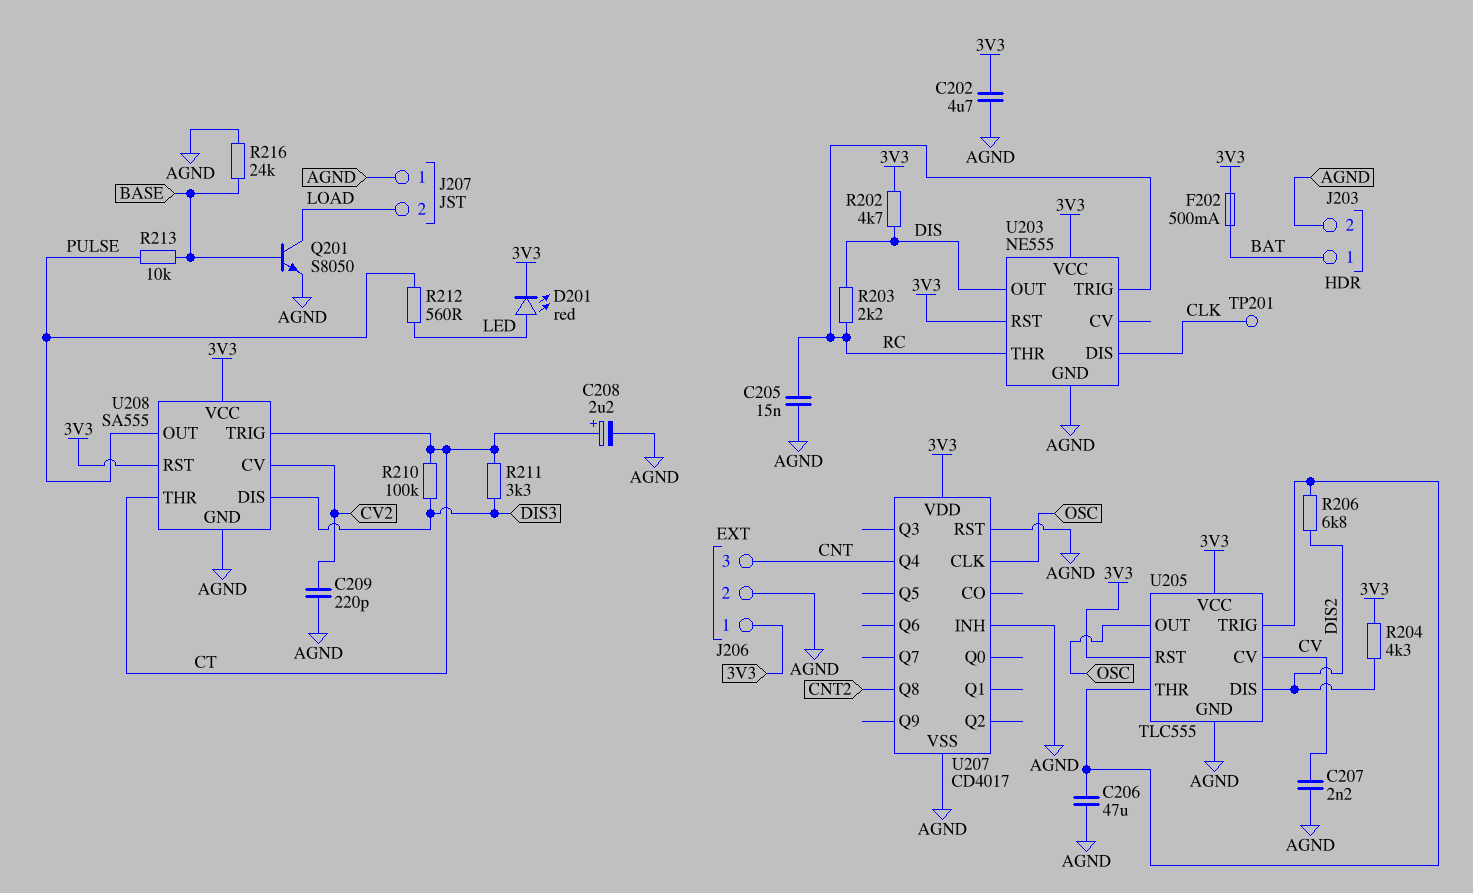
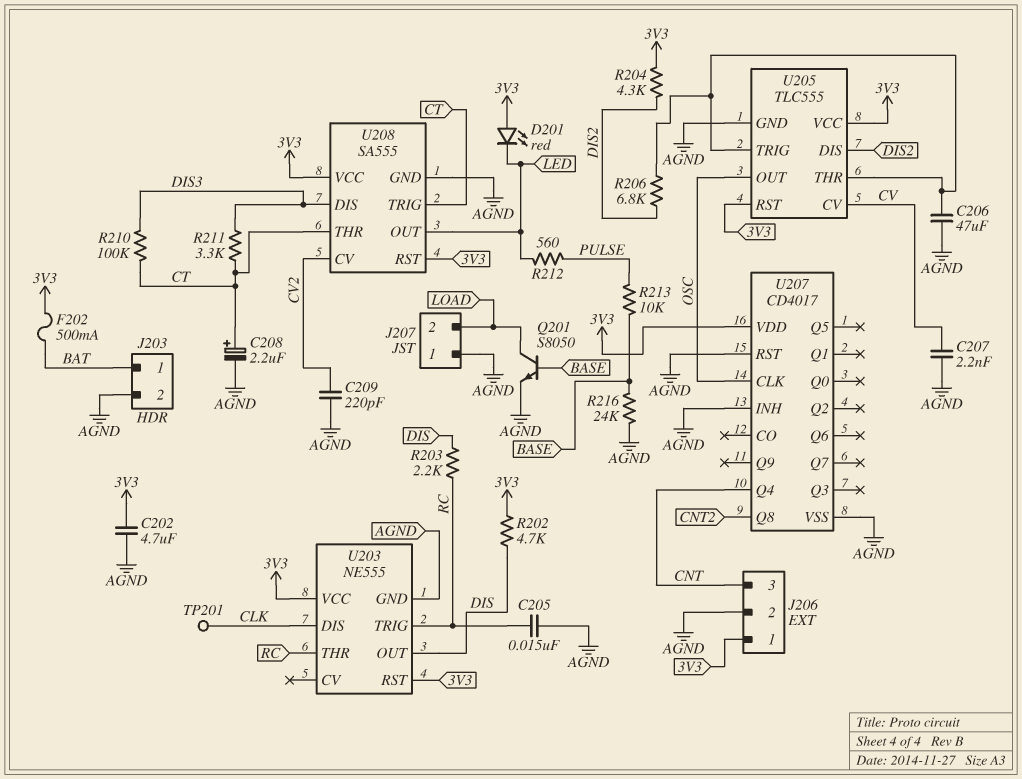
D201: LED red (A LED, K 3V3) -> LED red (A 3V3, K LED)
U208 pin OUT: PULSE -> LED

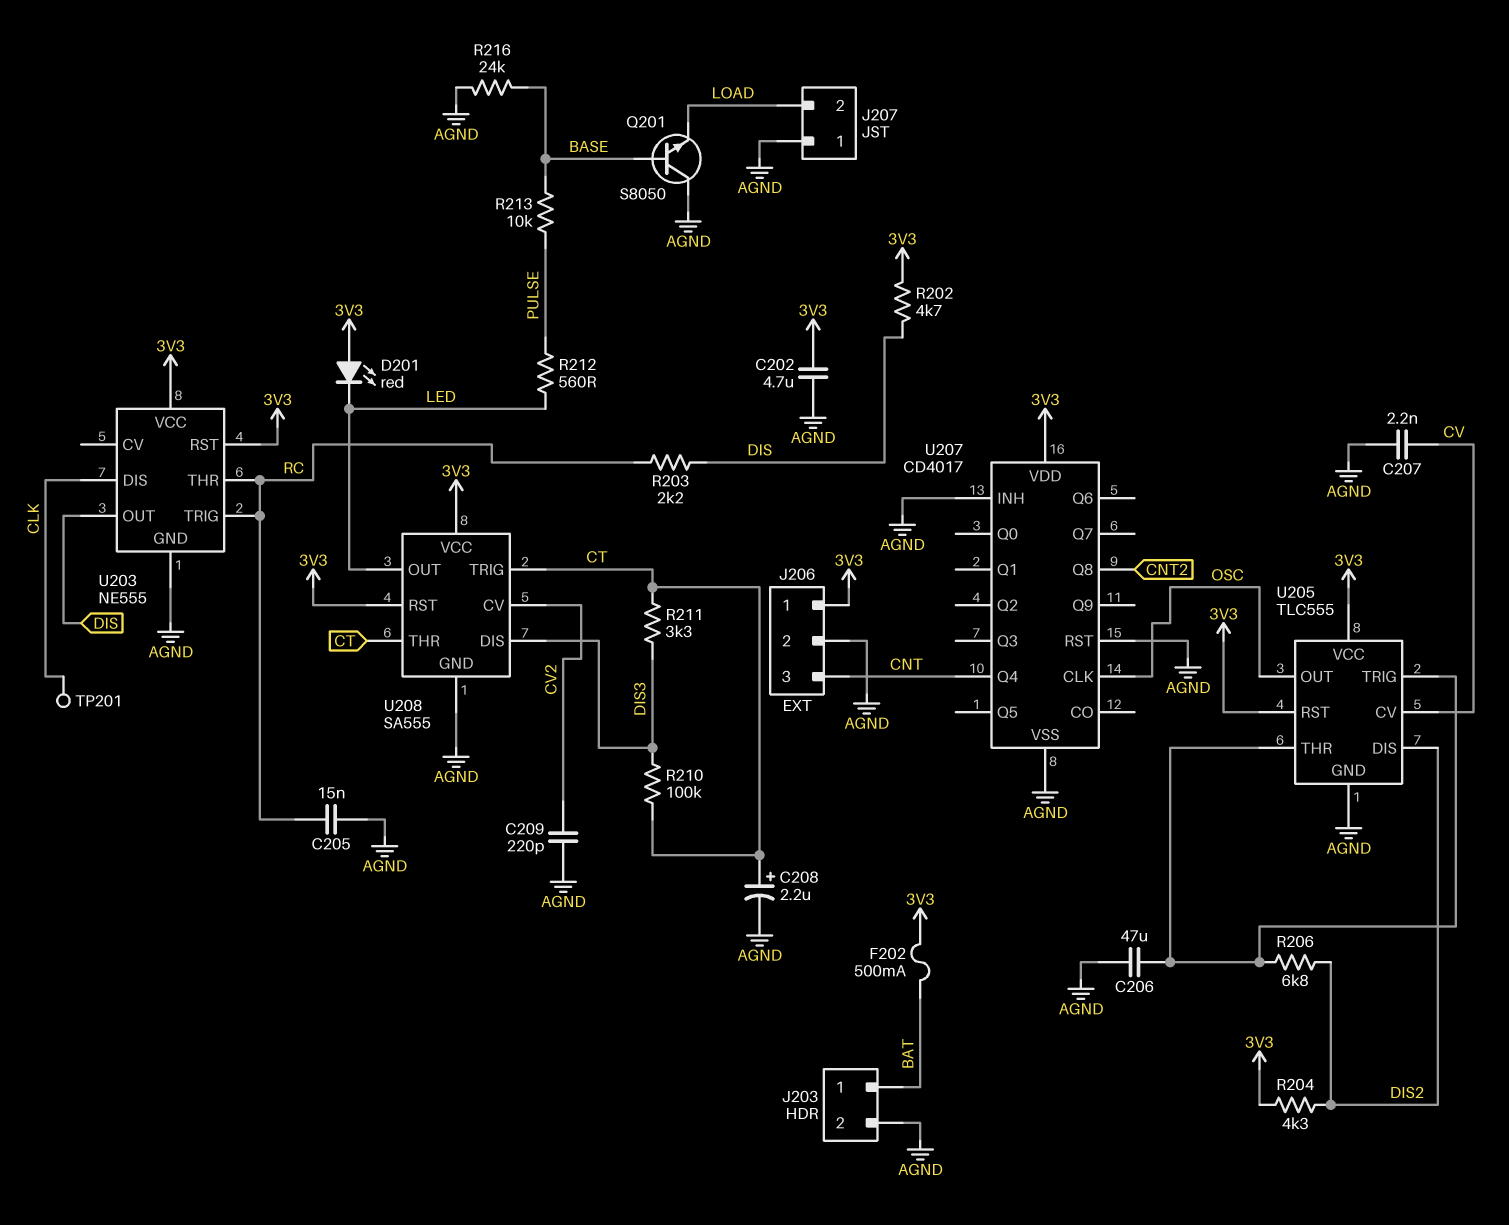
Q201: NPN S8050 (B BASE, C LOAD, E AGND) -> NPN S8050 (B BASE, C AGND, E LOAD)

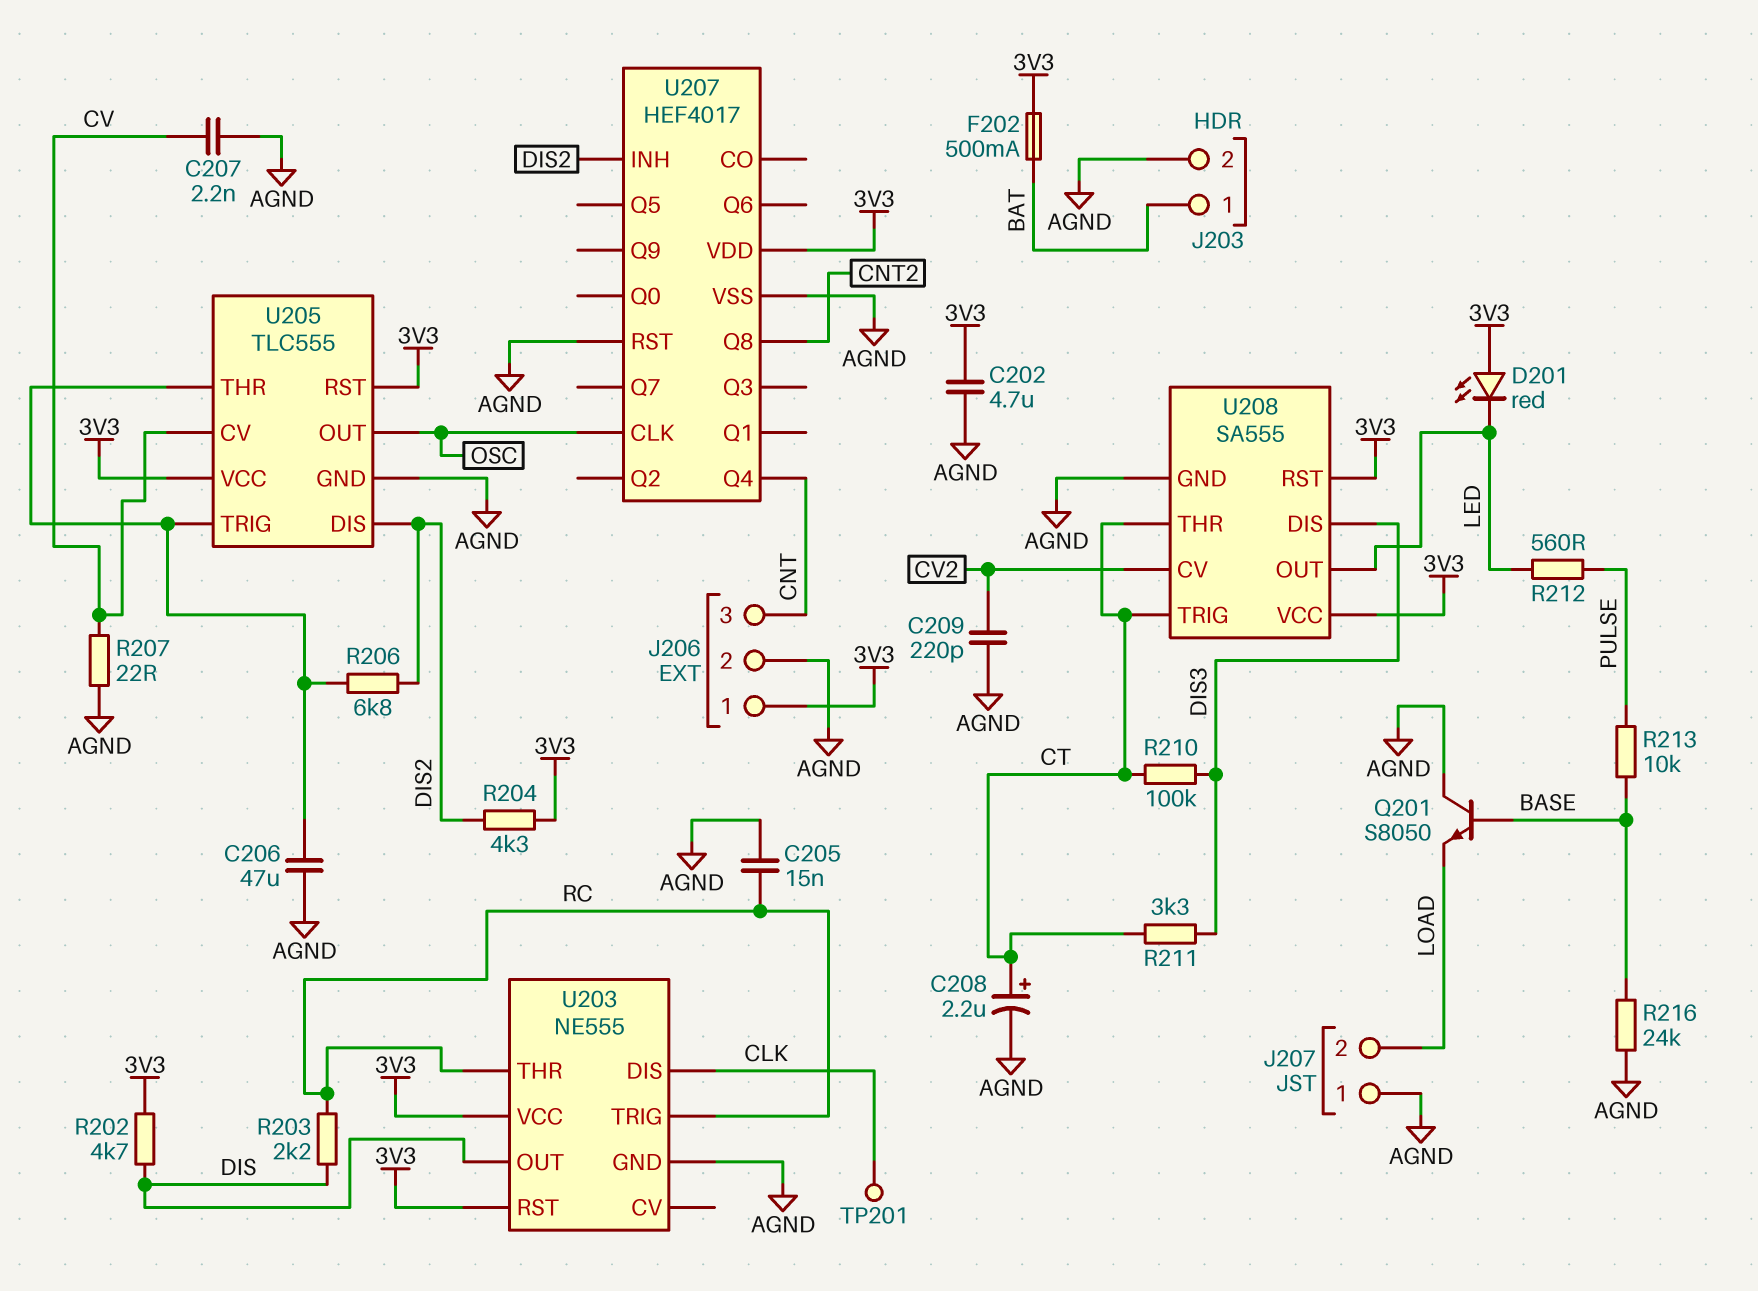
R207: none -> 22 (AGND, CV)
U207: CD4017 -> HEF4017
U207 pin INH: AGND -> DIS2

